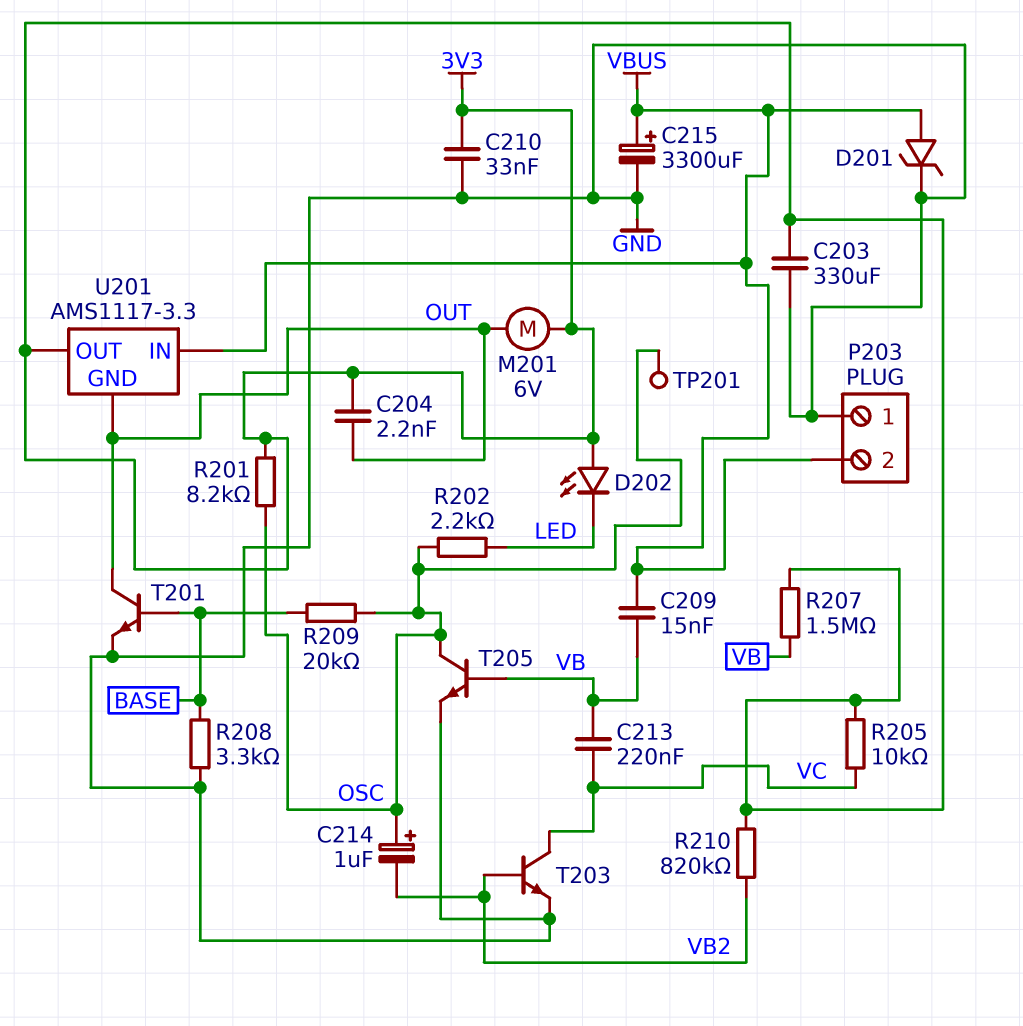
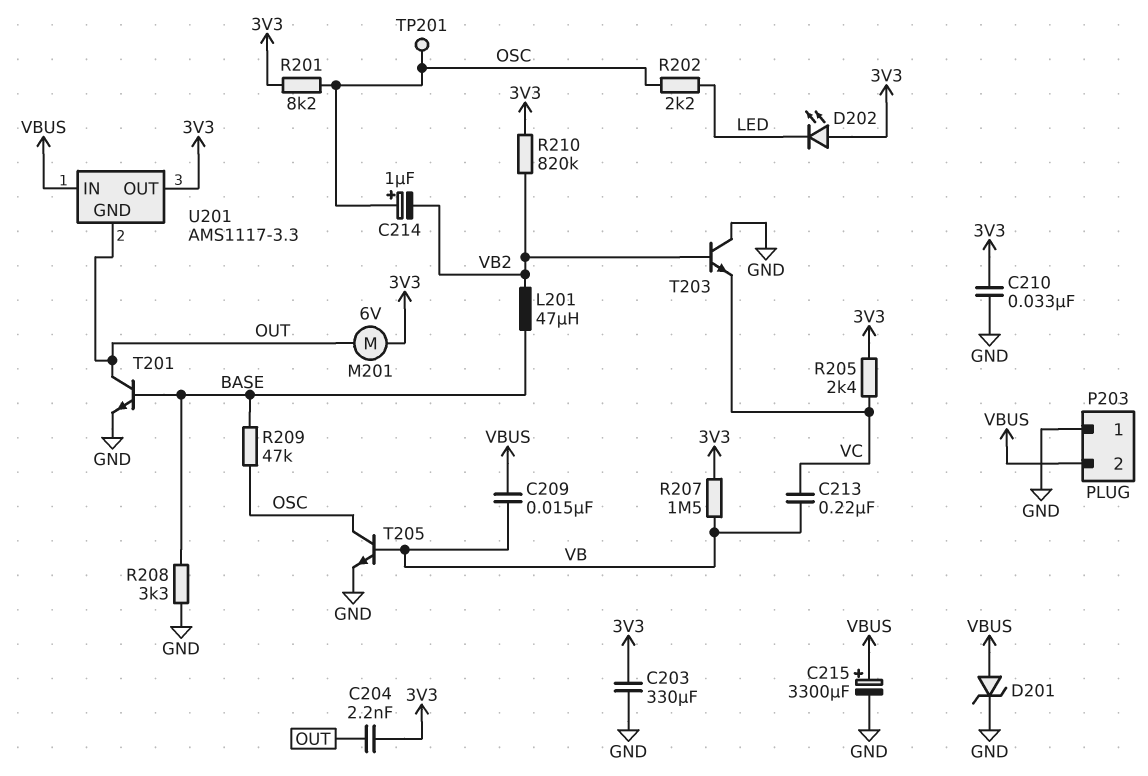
L201: none -> 47uH (BASE, VB2)
R205: 10k (3V3, VC) -> 2.4k (3V3, VC)
R209: 20k (BASE, OSC) -> 47k (BASE, OSC)
T203: NPN (B VB2, C VC, E GND) -> NPN (B VB2, C GND, E VC)

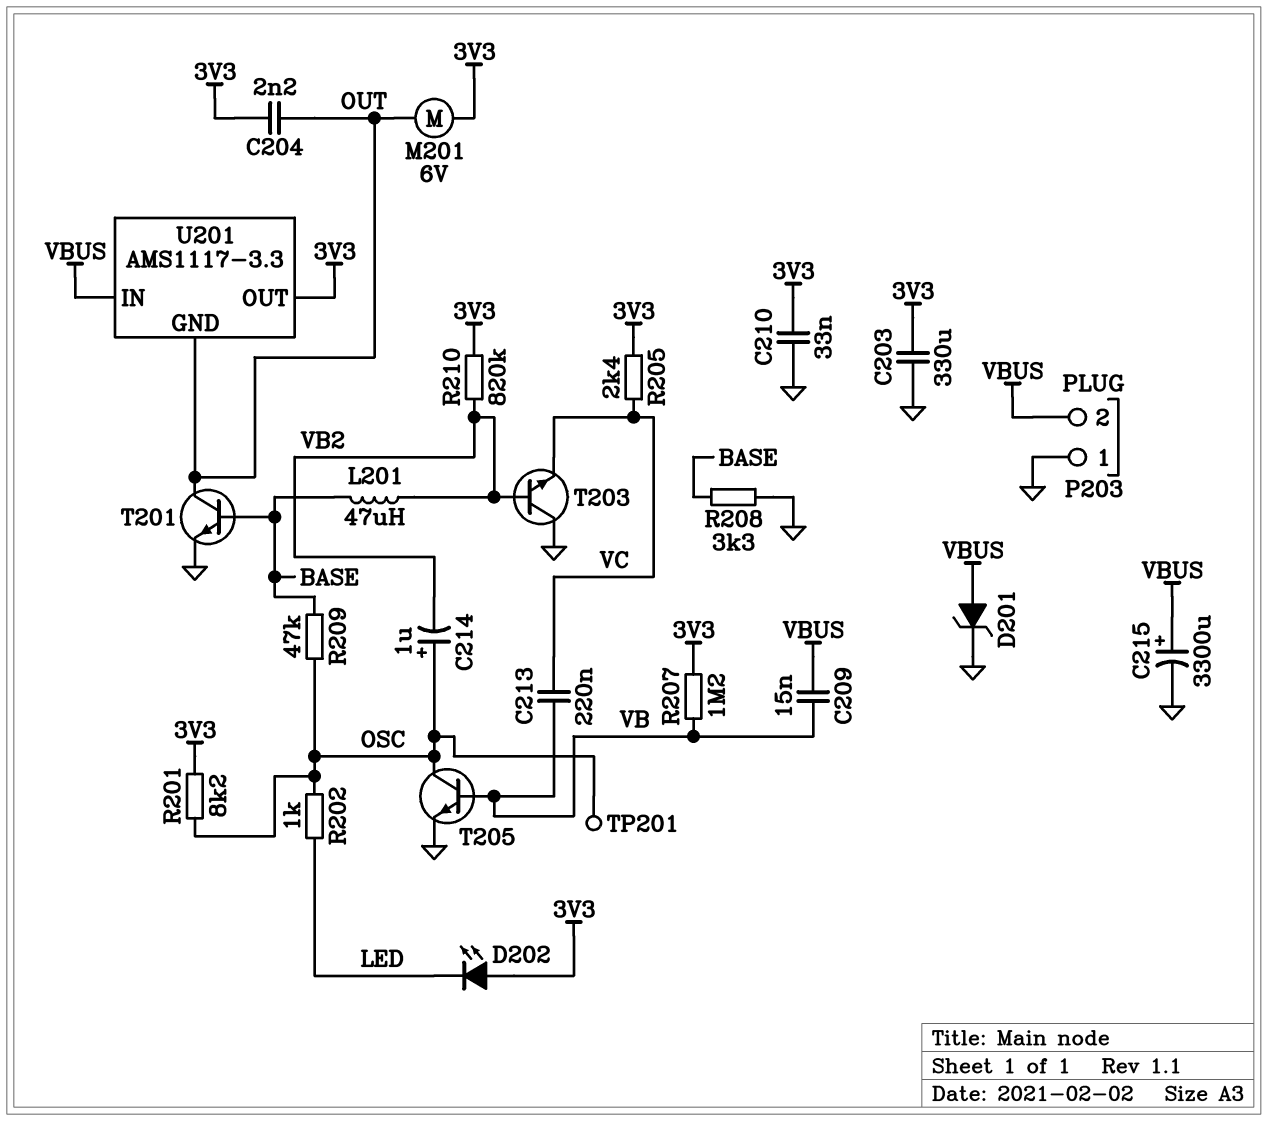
R202: 2.2k (LED, OSC) -> 1k (LED, OSC)
R207: 1.5M (3V3, VB) -> 1.2M (3V3, VB)

